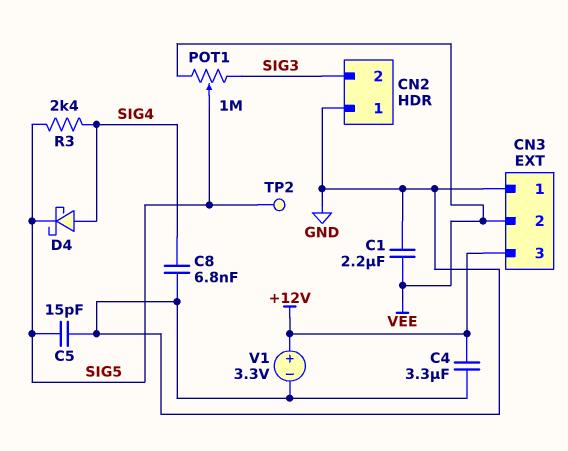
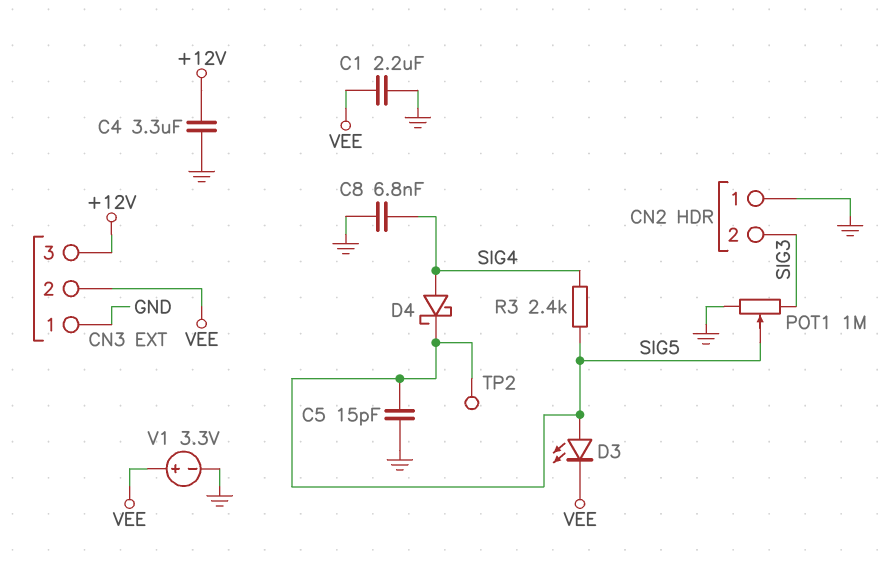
D3: none -> LED (A SIG5, K VEE)
POT1: 1M (SIG3, VEE, wiper SIG5) -> 1M (GND, SIG3, wiper SIG5)
V1: 3.3V (plus +12V, minus GND) -> 3.3V (plus VEE, minus GND)

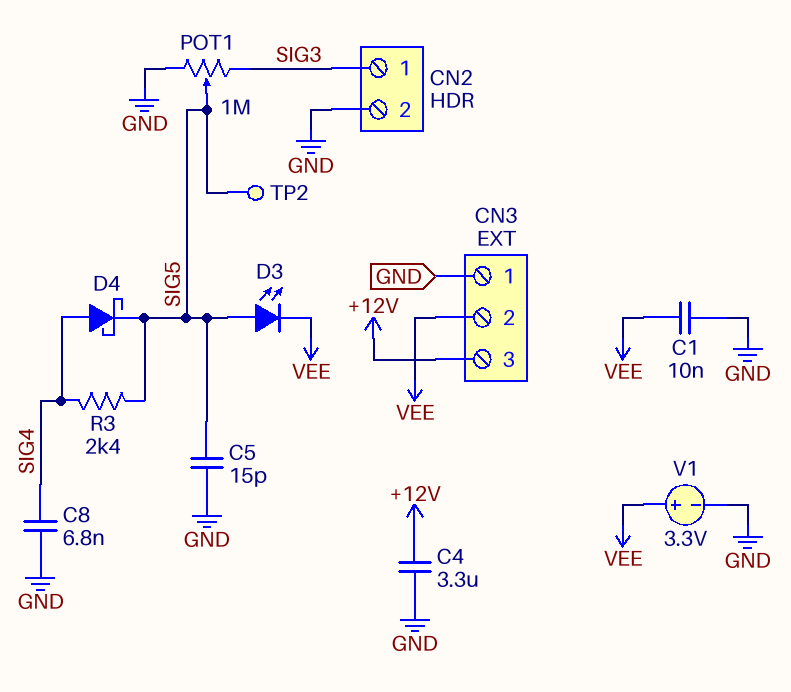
C1: 2.2uF (GND, VEE) -> 10nF (GND, VEE)
CN2 pin 1: GND -> SIG3
CN2 pin 2: SIG3 -> GND

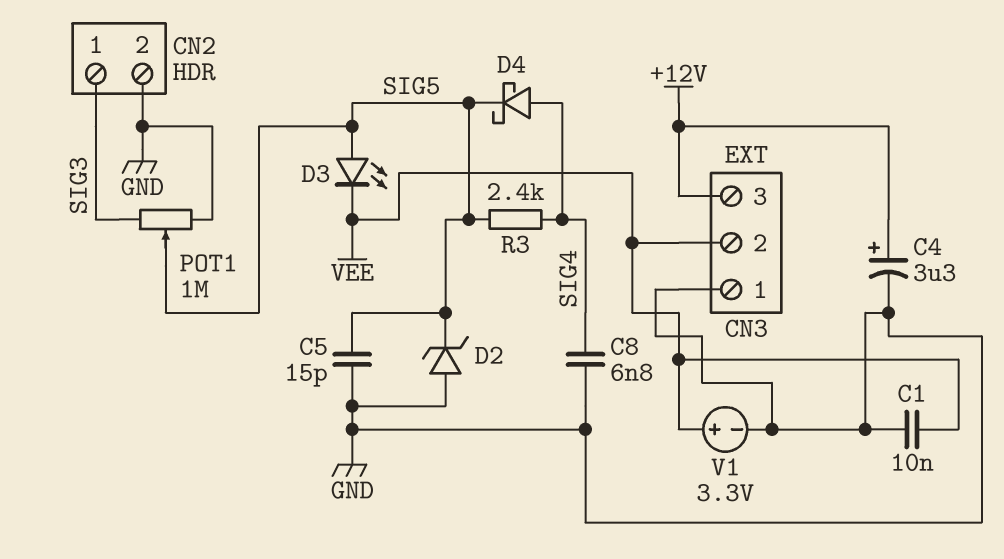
C4: 3.3uF (+12V, GND) -> 3.3uF (plus +12V, minus GND)
D2: none -> zener (A GND, K SIG5)
TP2: test point (SIG5) -> none

